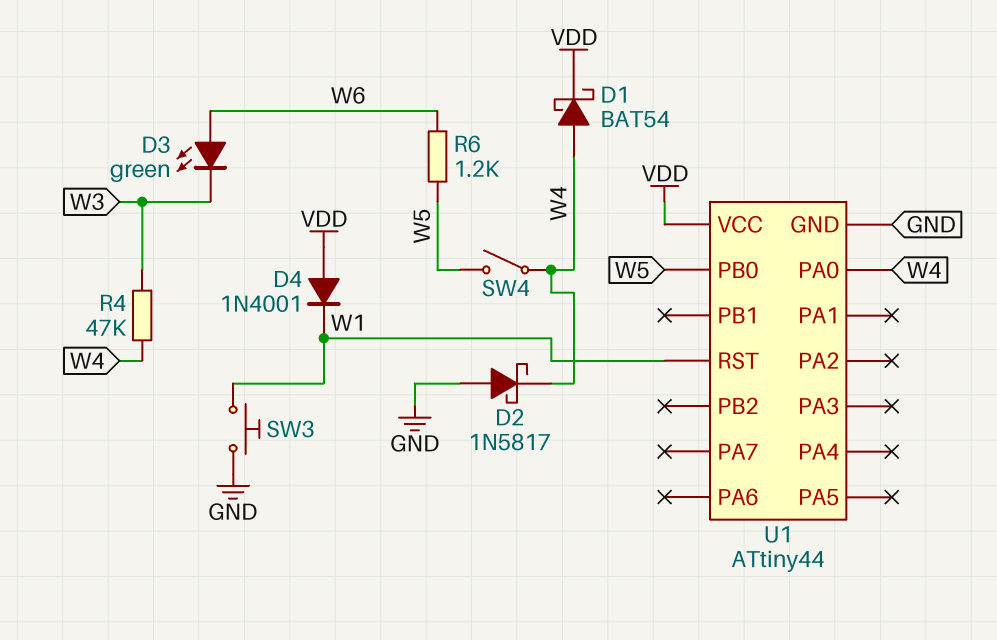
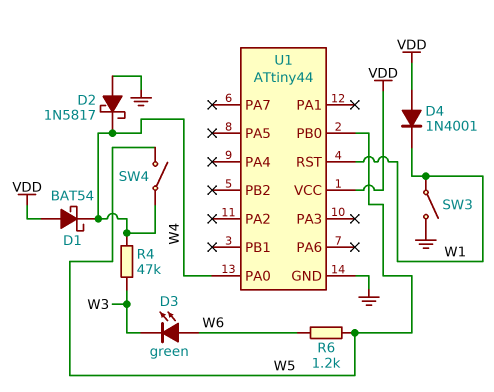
D1: schottky BAT54 (A W4, K VDD) -> schottky BAT54 (A VDD, K W4)
SW3: button (GND, W1) -> switch (GND, W1)

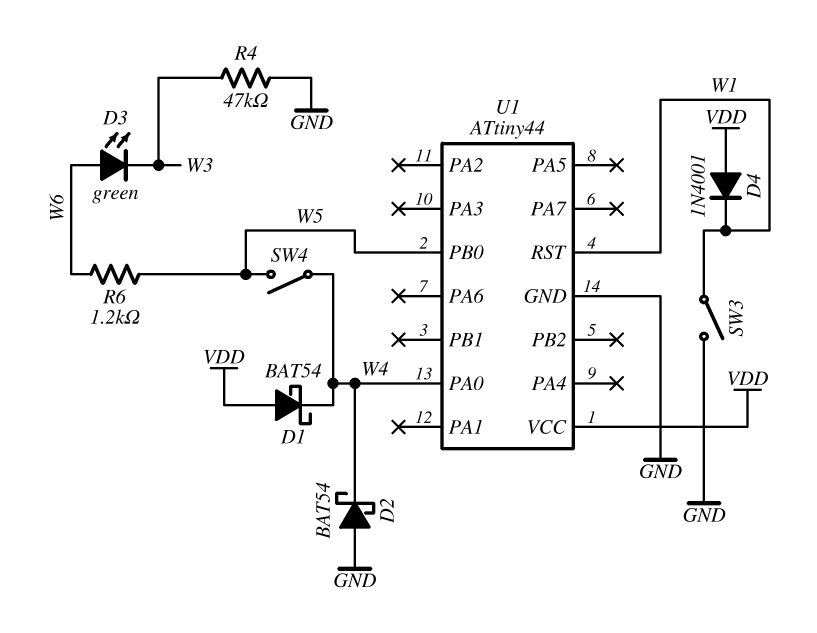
D2: schottky 1N5817 (A GND, K W4) -> schottky BAT54 (A GND, K W4)
R4: 47k (W3, W4) -> 47k (GND, W3)

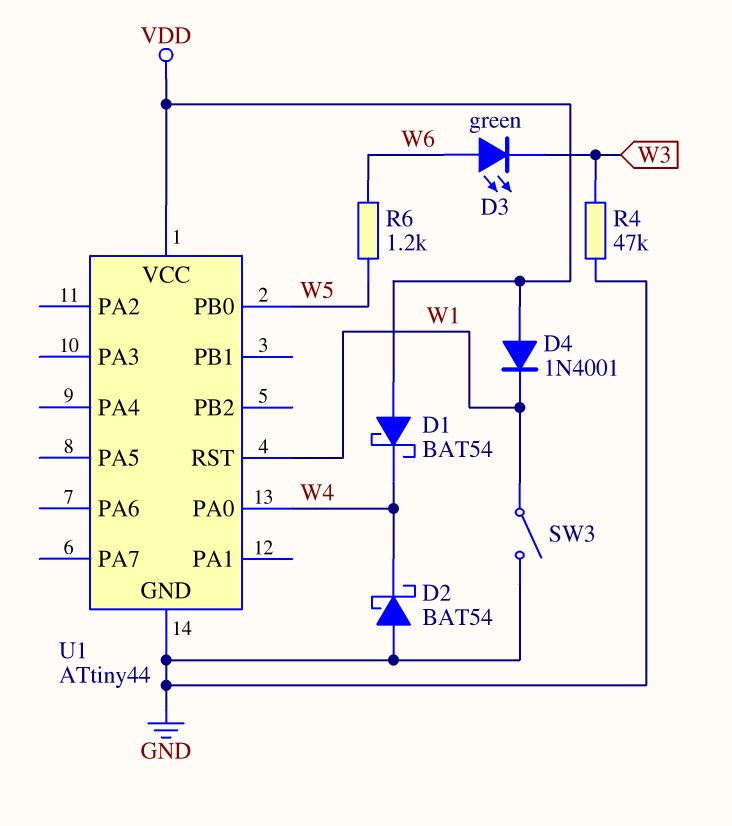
SW4: switch (W4, W5) -> none

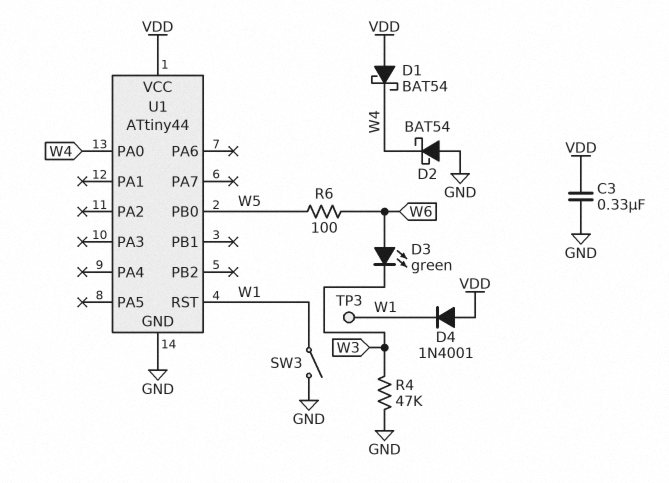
C3: none -> 330nF (GND, VDD)
R6: 1.2k (W5, W6) -> 100 (W5, W6)
TP3: none -> test point (W1)

